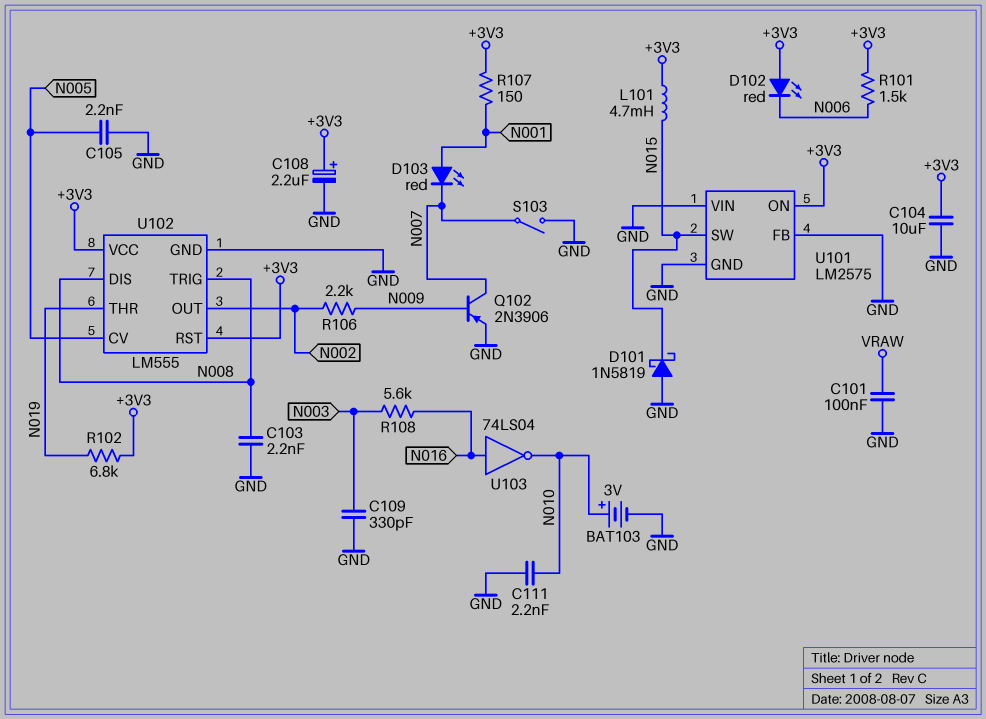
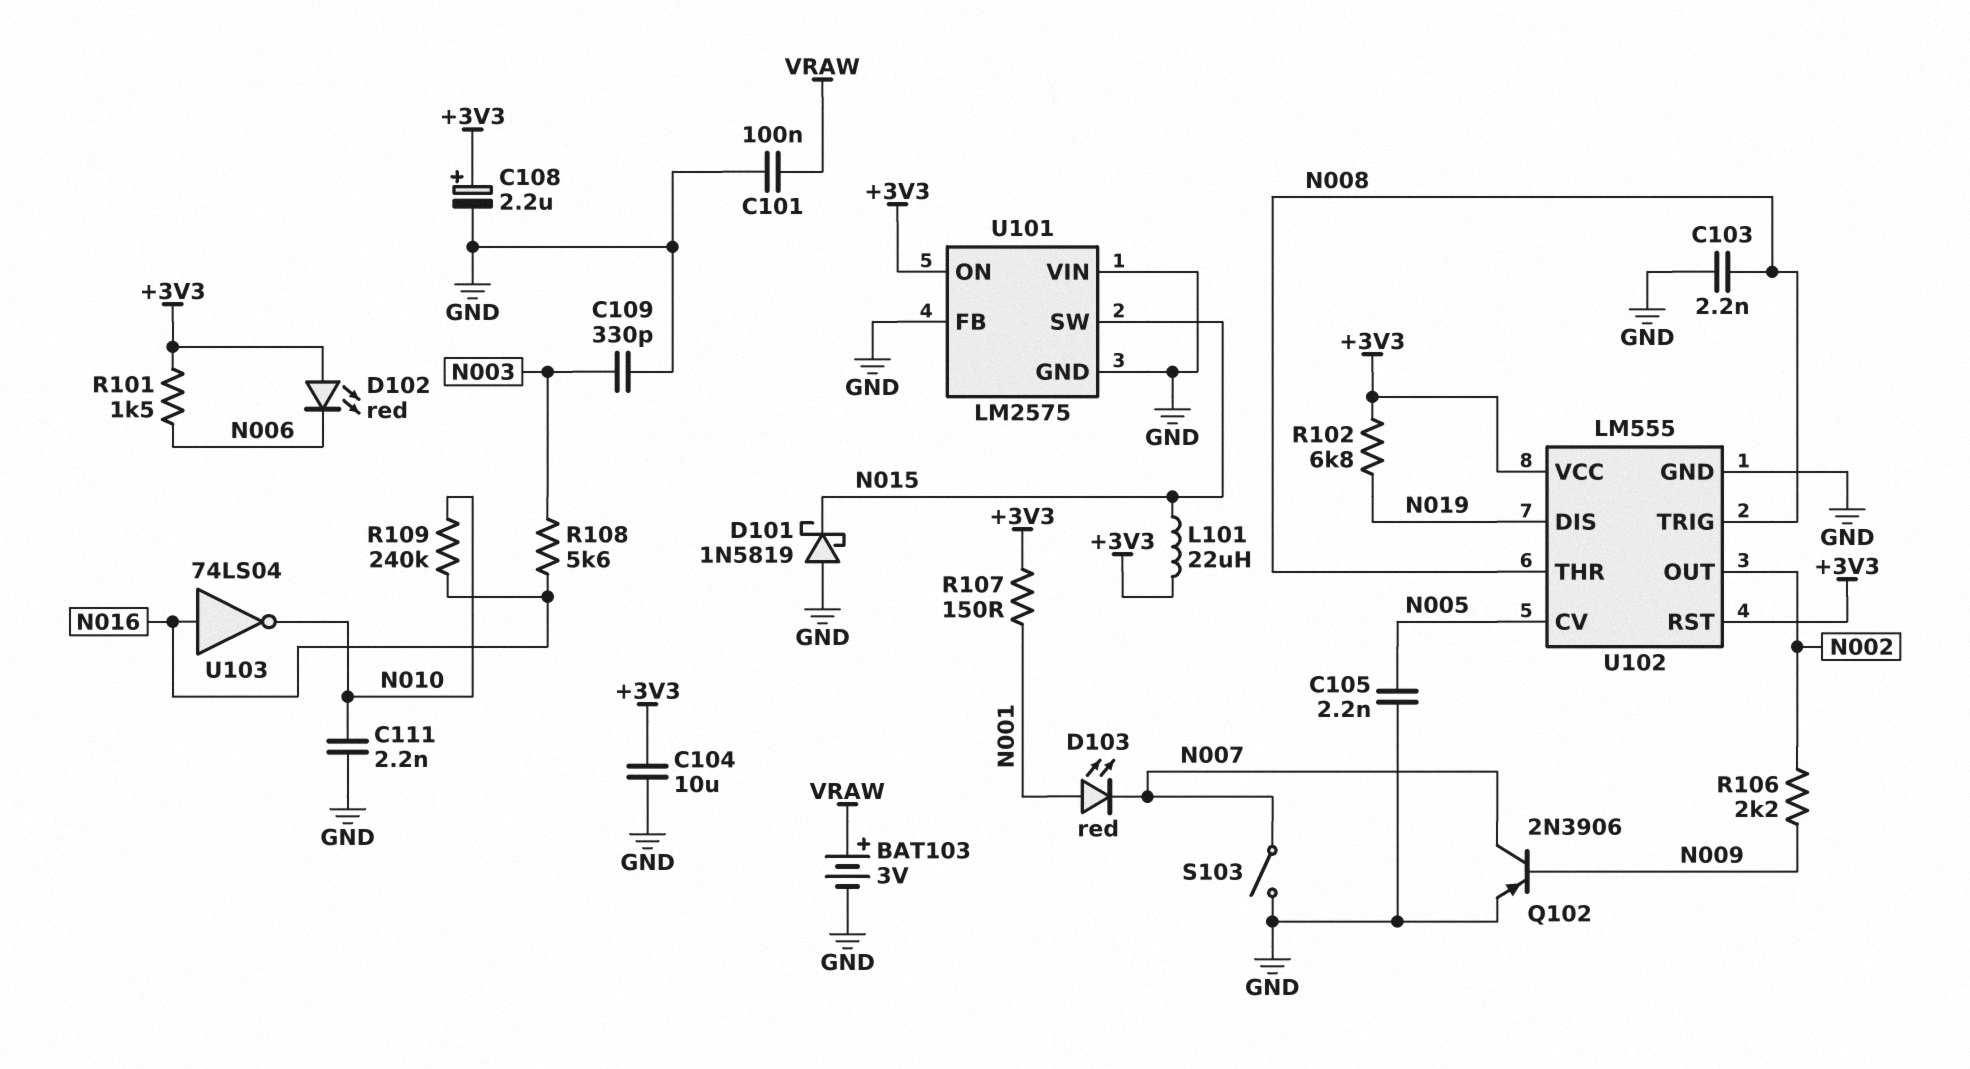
BAT103: 3V (plus N010, minus GND) -> 3V (plus VRAW, minus GND)
L101: 4.7mH (+3V3, N015) -> 22uH (+3V3, N015)
R109: none -> 240k (N010, N016)
U102 pin DIS: N008 -> N019
U102 pin THR: N019 -> N008

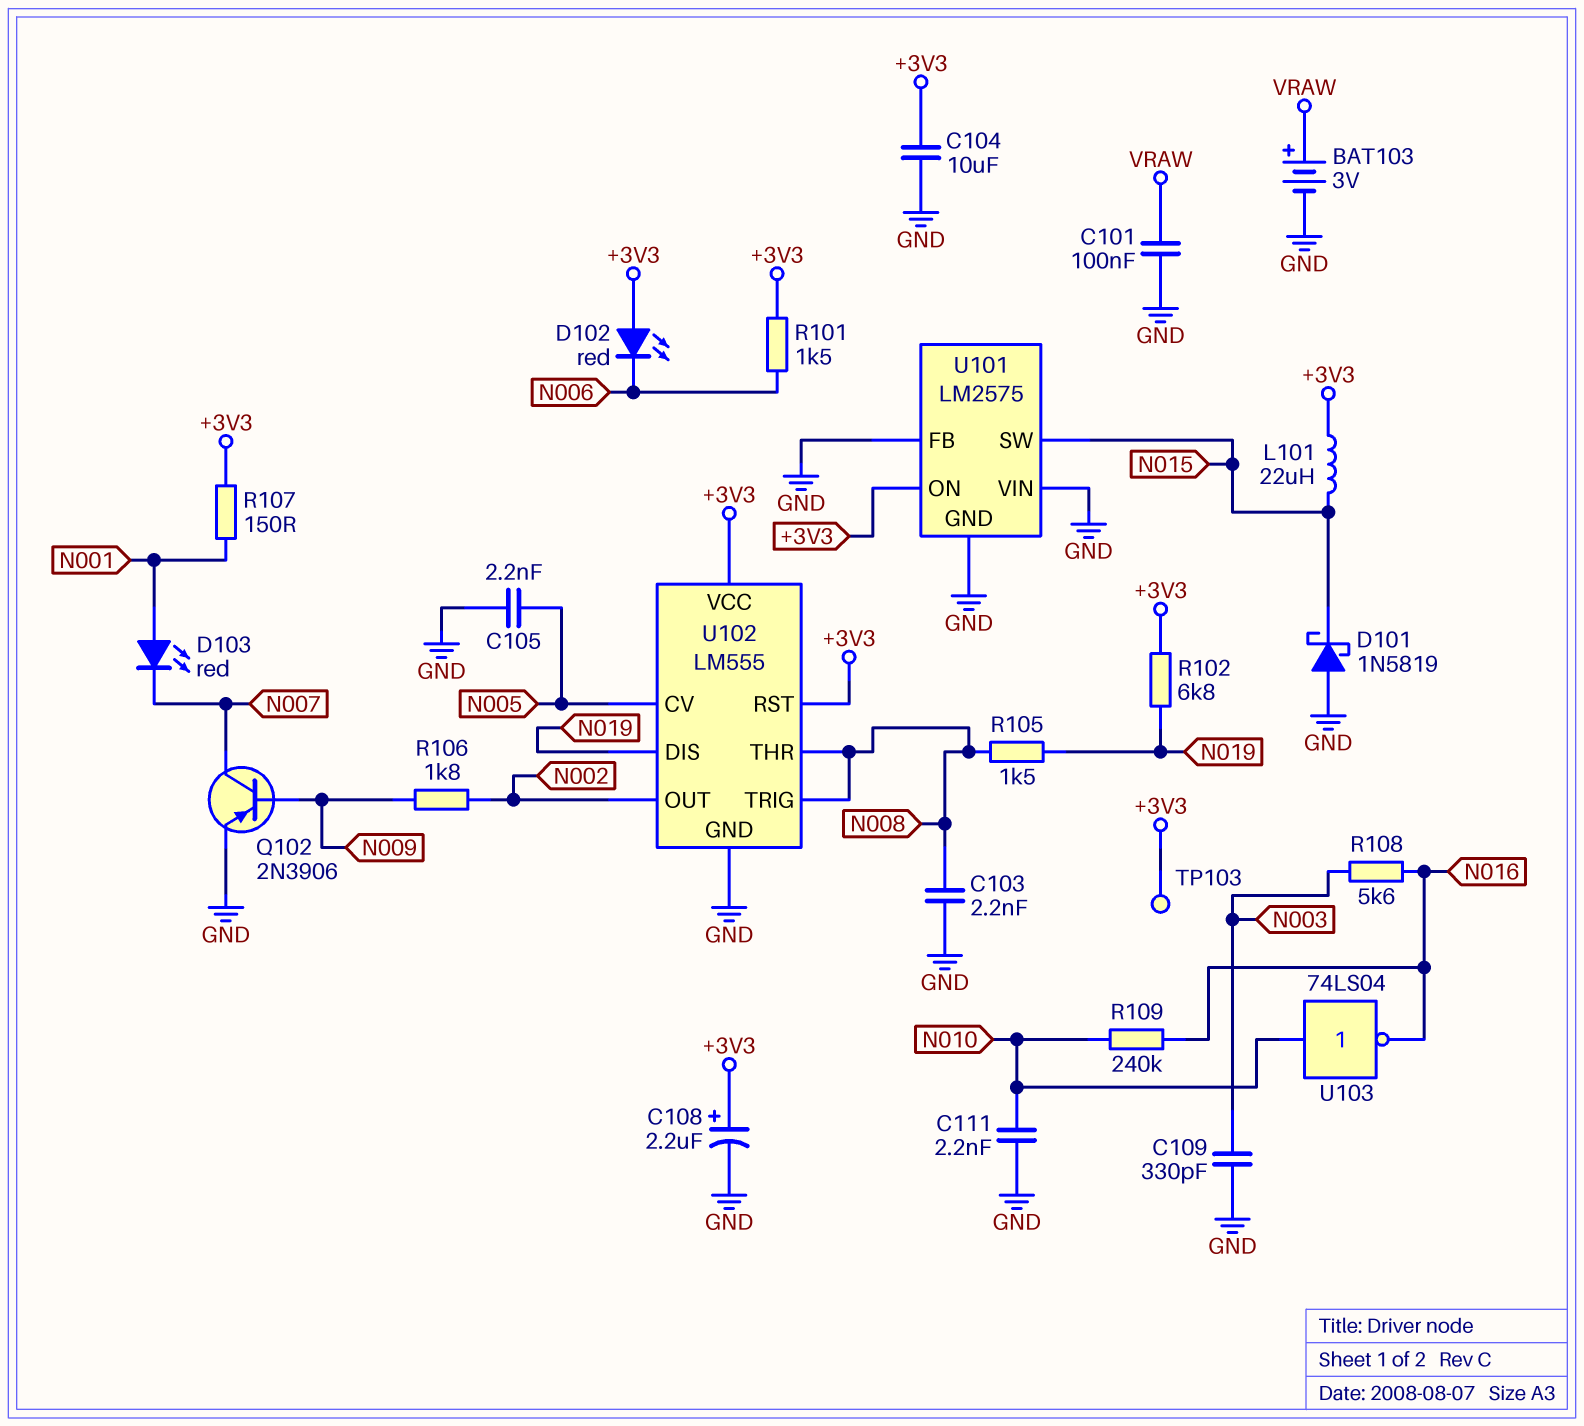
R105: none -> 1.5k (N008, N019)
R106: 2.2k (N002, N009) -> 1.8k (N002, N009)
S103: switch (GND, N007) -> none
TP103: none -> test point (+3V3)
U103: NOT 74LS04 (in N016, out N010) -> NOT 74LS04 (in N010, out N016)

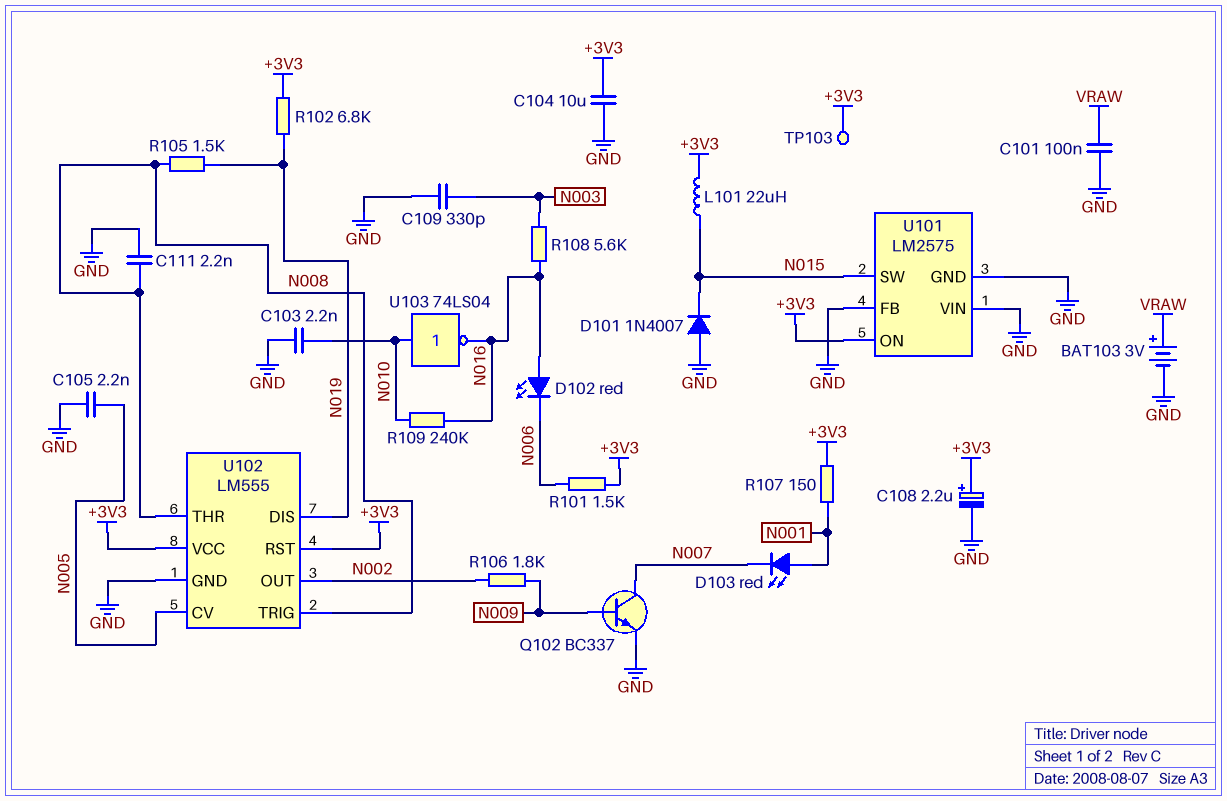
C103: 2.2nF (GND, N008) -> 2.2nF (GND, N010)
C111: 2.2nF (GND, N010) -> 2.2nF (GND, N008)
D101: schottky 1N5819 (A GND, K N015) -> diode 1N4007 (A GND, K N015)
D102: LED red (A +3V3, K N006) -> LED red (A N016, K N006)
Q102: PNP 2N3906 (B N009, C N007, E GND) -> NPN BC337 (B N009, C N007, E GND)

